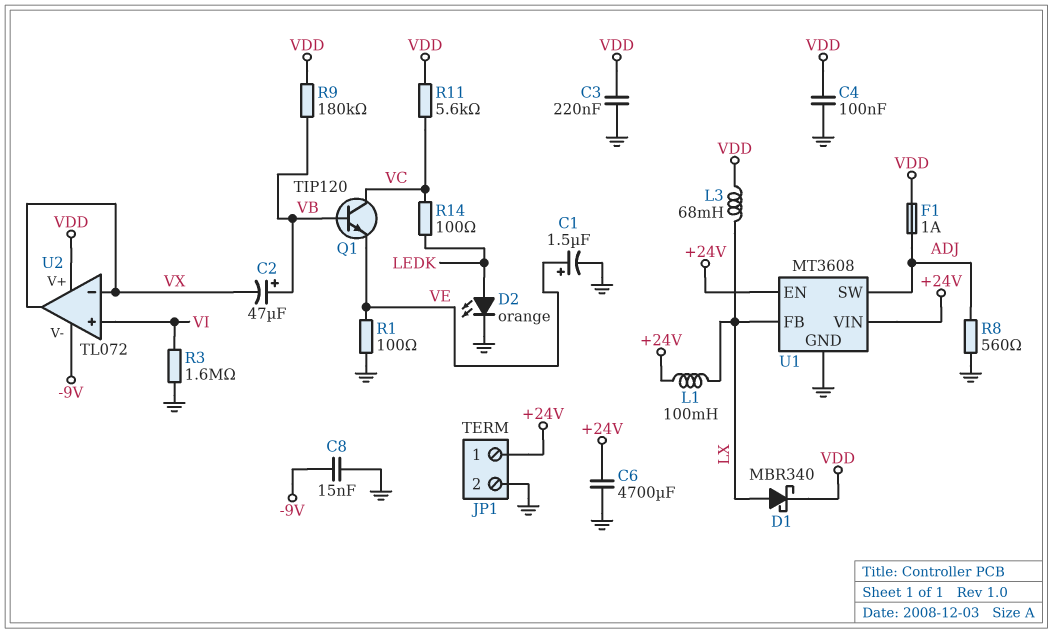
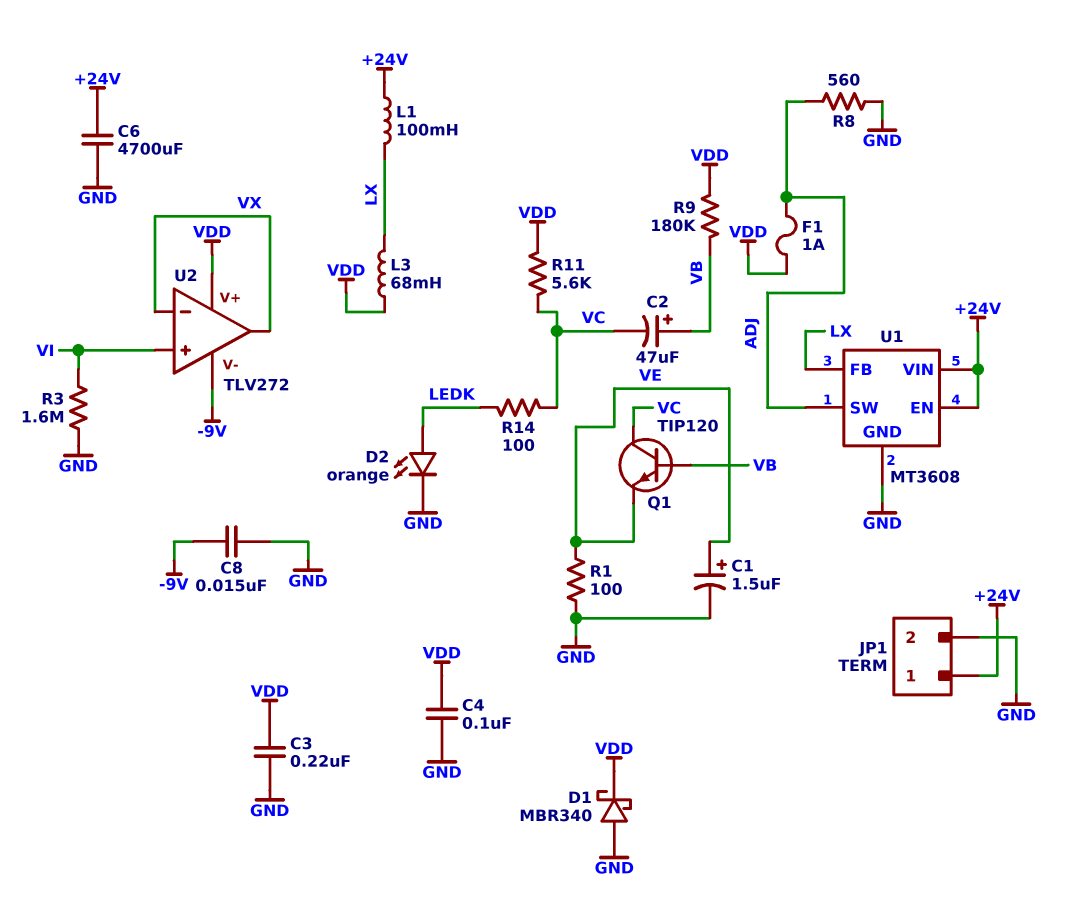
C2: 47uF (plus VB, minus VX) -> 47uF (plus VB, minus VC)
D1: schottky MBR340 (A LX, K VDD) -> schottky MBR340 (A GND, K VDD)
U2: TL072 -> TLV272

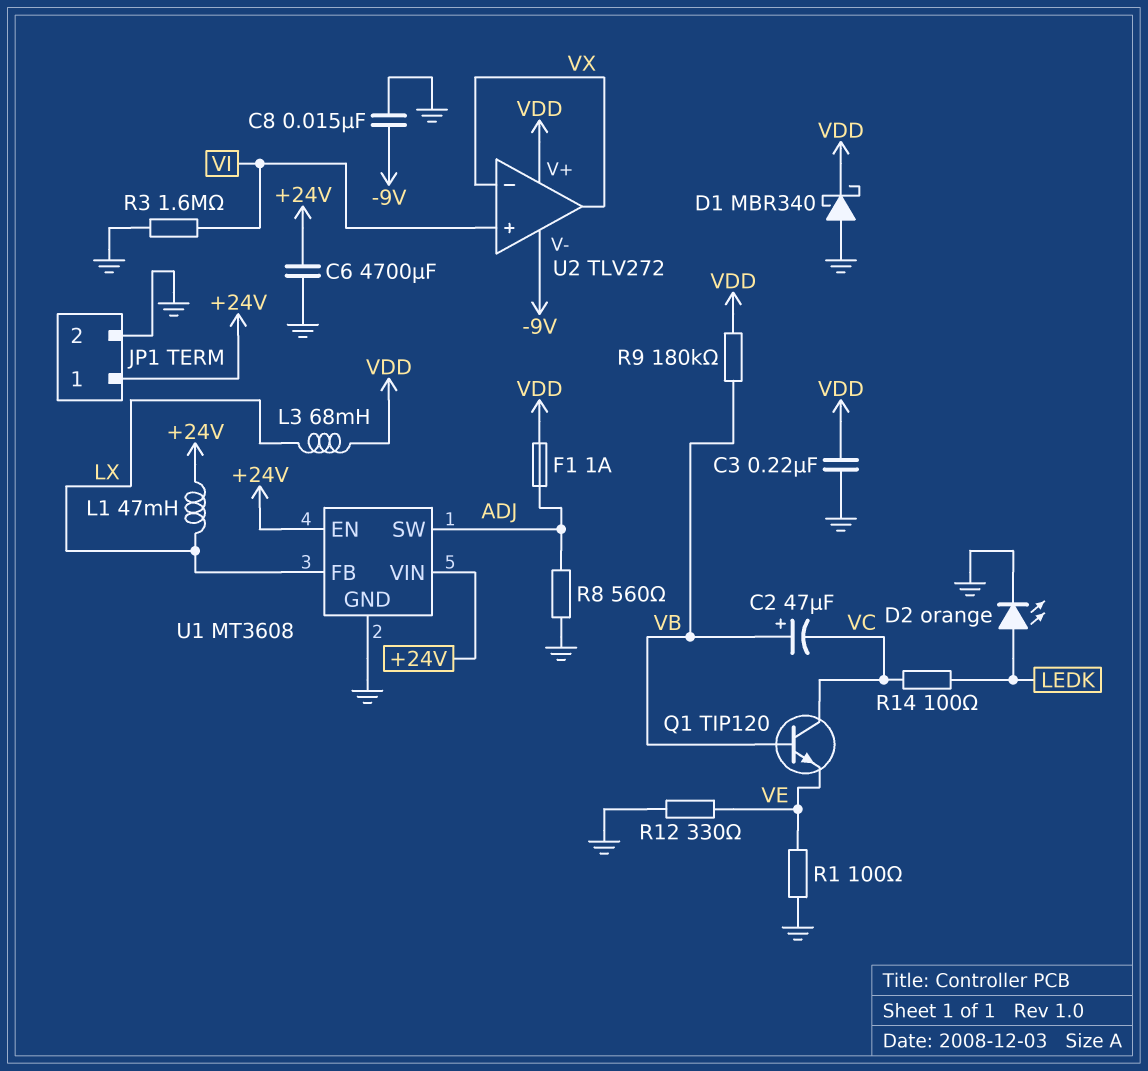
C1: 1.5uF (plus VE, minus GND) -> none
C4: 100nF (GND, VDD) -> none
L1: 100mH (+24V, LX) -> 47mH (+24V, LX)
R11: 5.6k (VC, VDD) -> none
R12: none -> 330 (GND, VE)

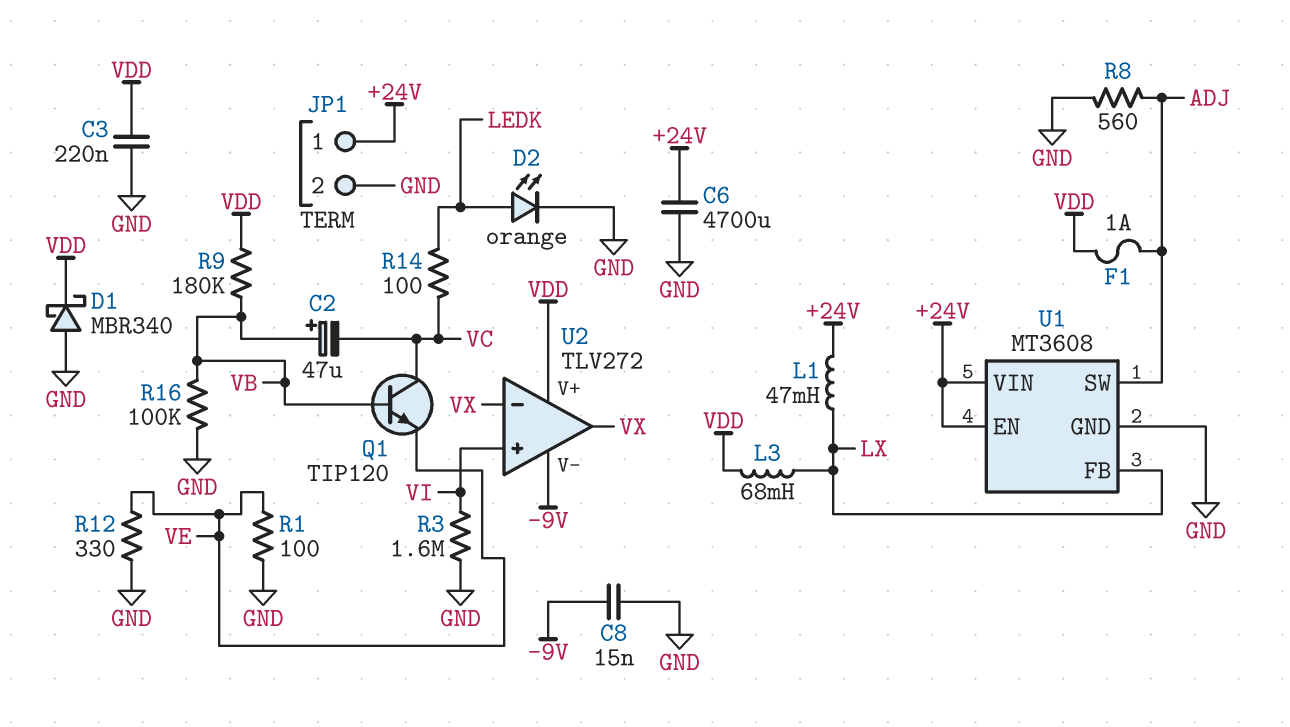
R16: none -> 100k (GND, VB)

